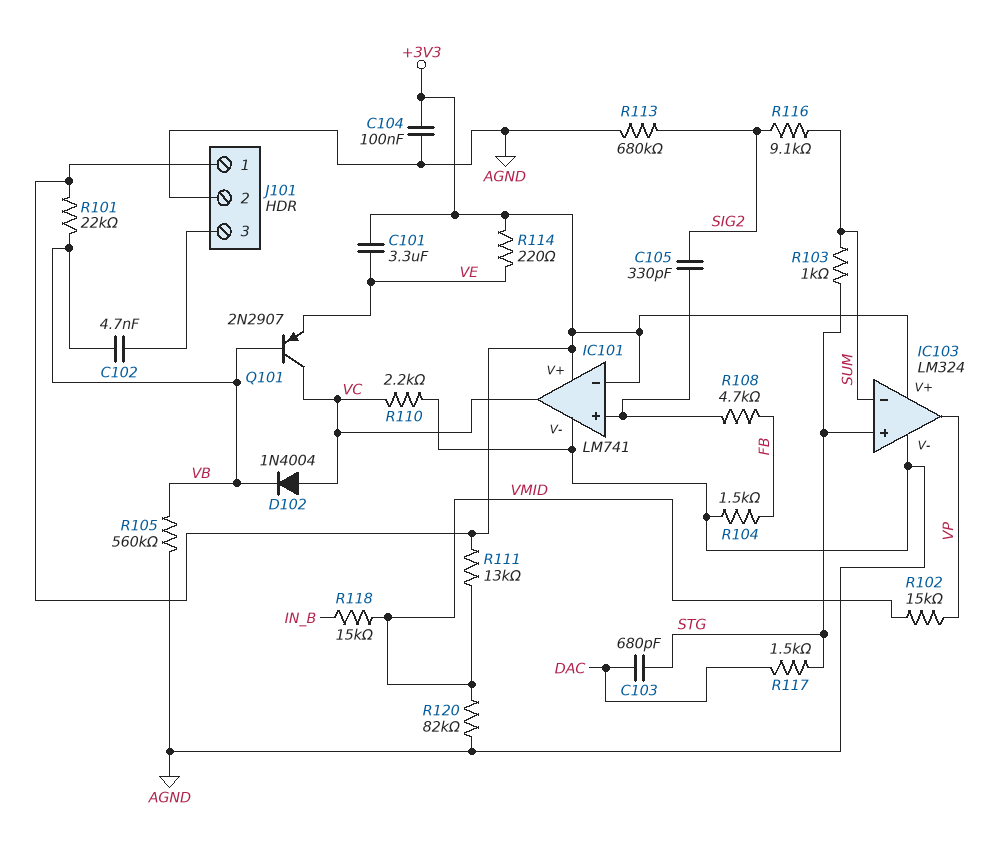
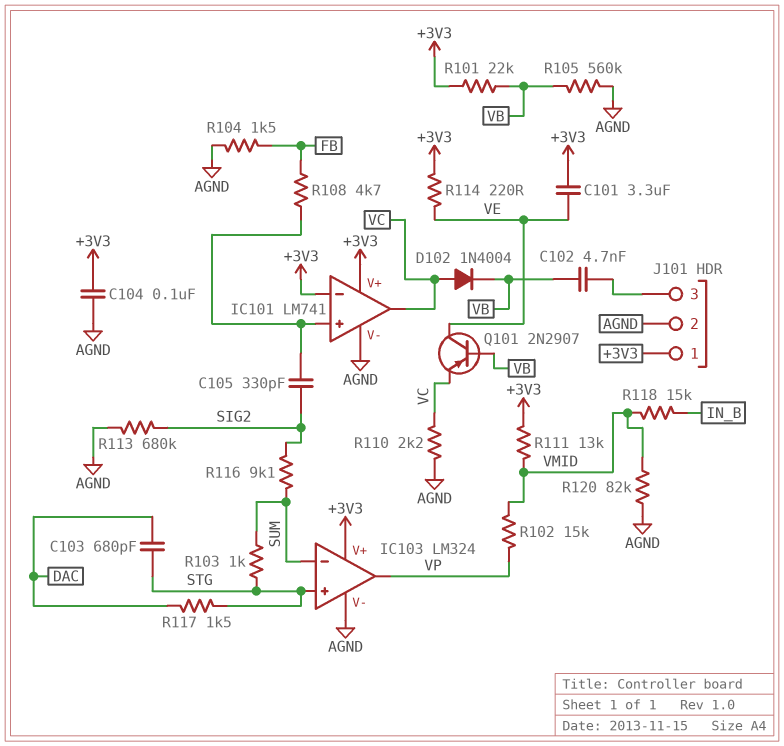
Q101: PNP 2N2907 (B VB, C VC, E VE) -> PNP 2N2907 (B VB, C VE, E VC)

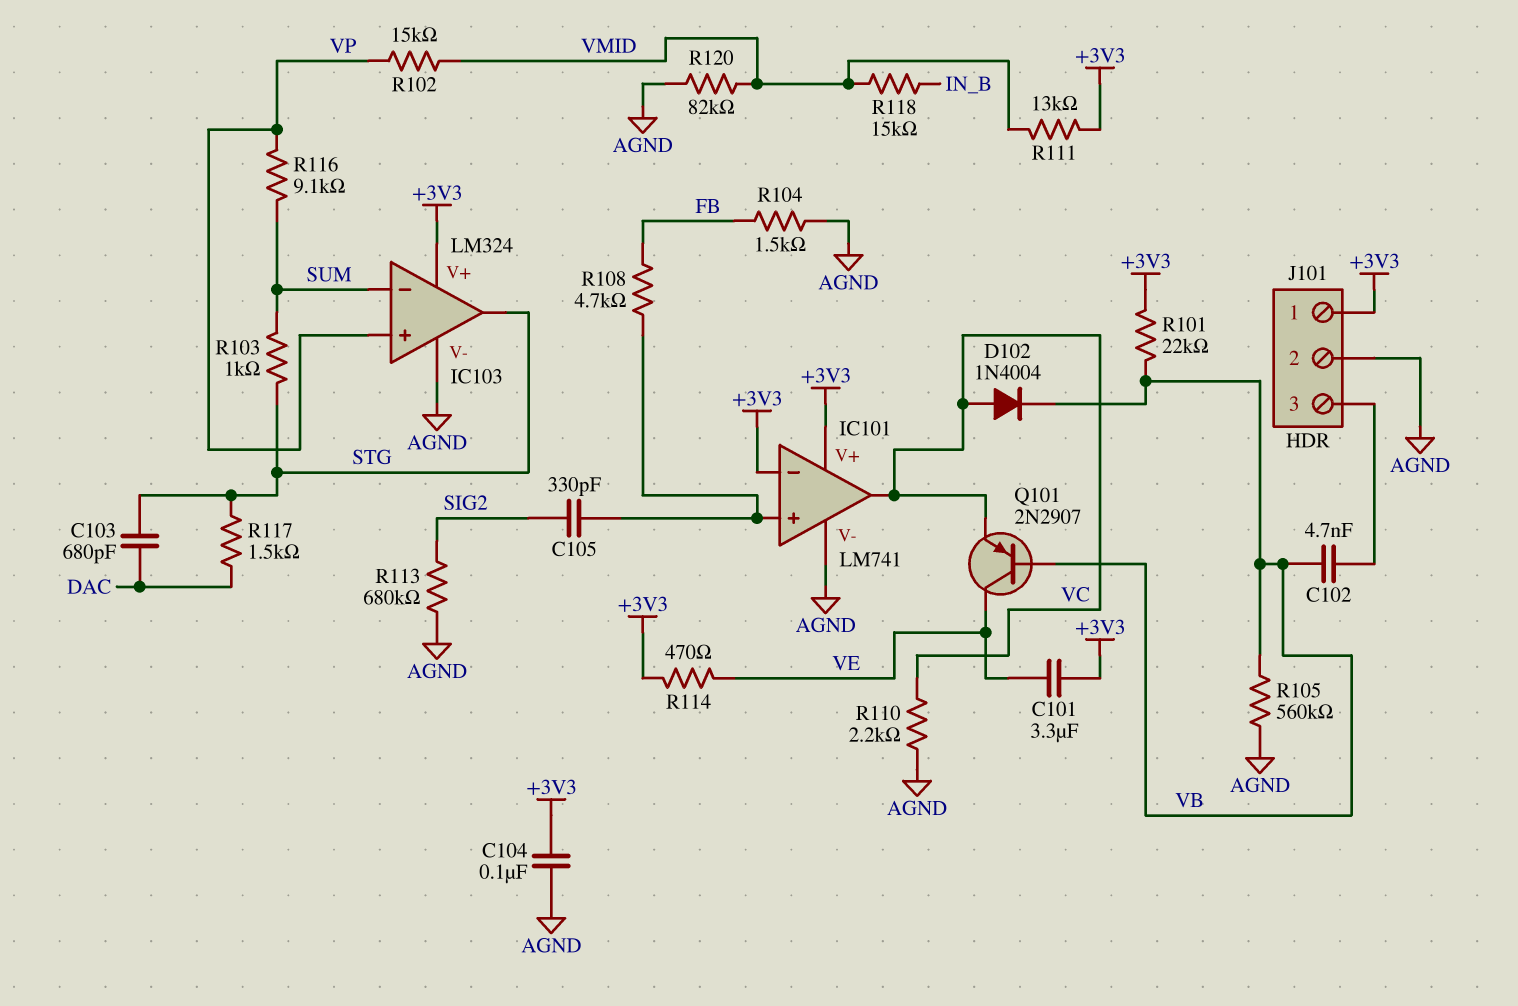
IC103 pin in+: STG -> VP
IC103 pin out: VP -> STG
R114: 220 (+3V3, VE) -> 470 (+3V3, VE)
R116: 9.1k (SIG2, SUM) -> 9.1k (SUM, VP)

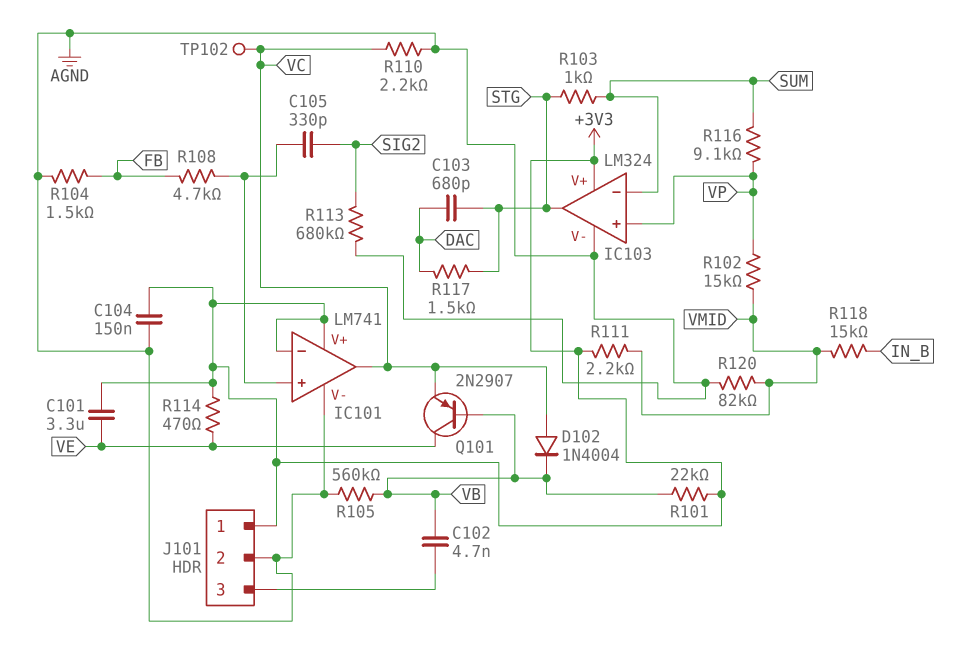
C104: 100nF (+3V3, AGND) -> 150nF (+3V3, AGND)
R111: 13k (+3V3, VMID) -> 2.2k (+3V3, VMID)
TP102: none -> test point (VC)

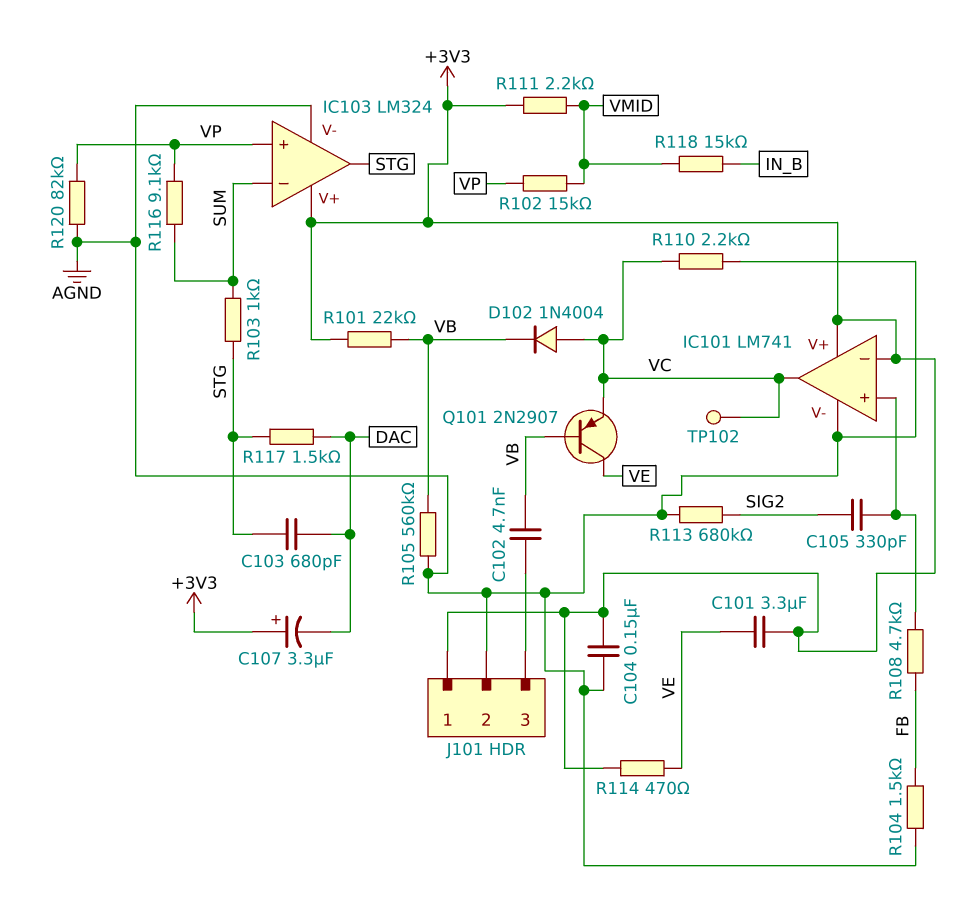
C107: none -> 3.3uF (plus +3V3, minus DAC)
R120: 82k (AGND, VMID) -> 82k (AGND, VP)

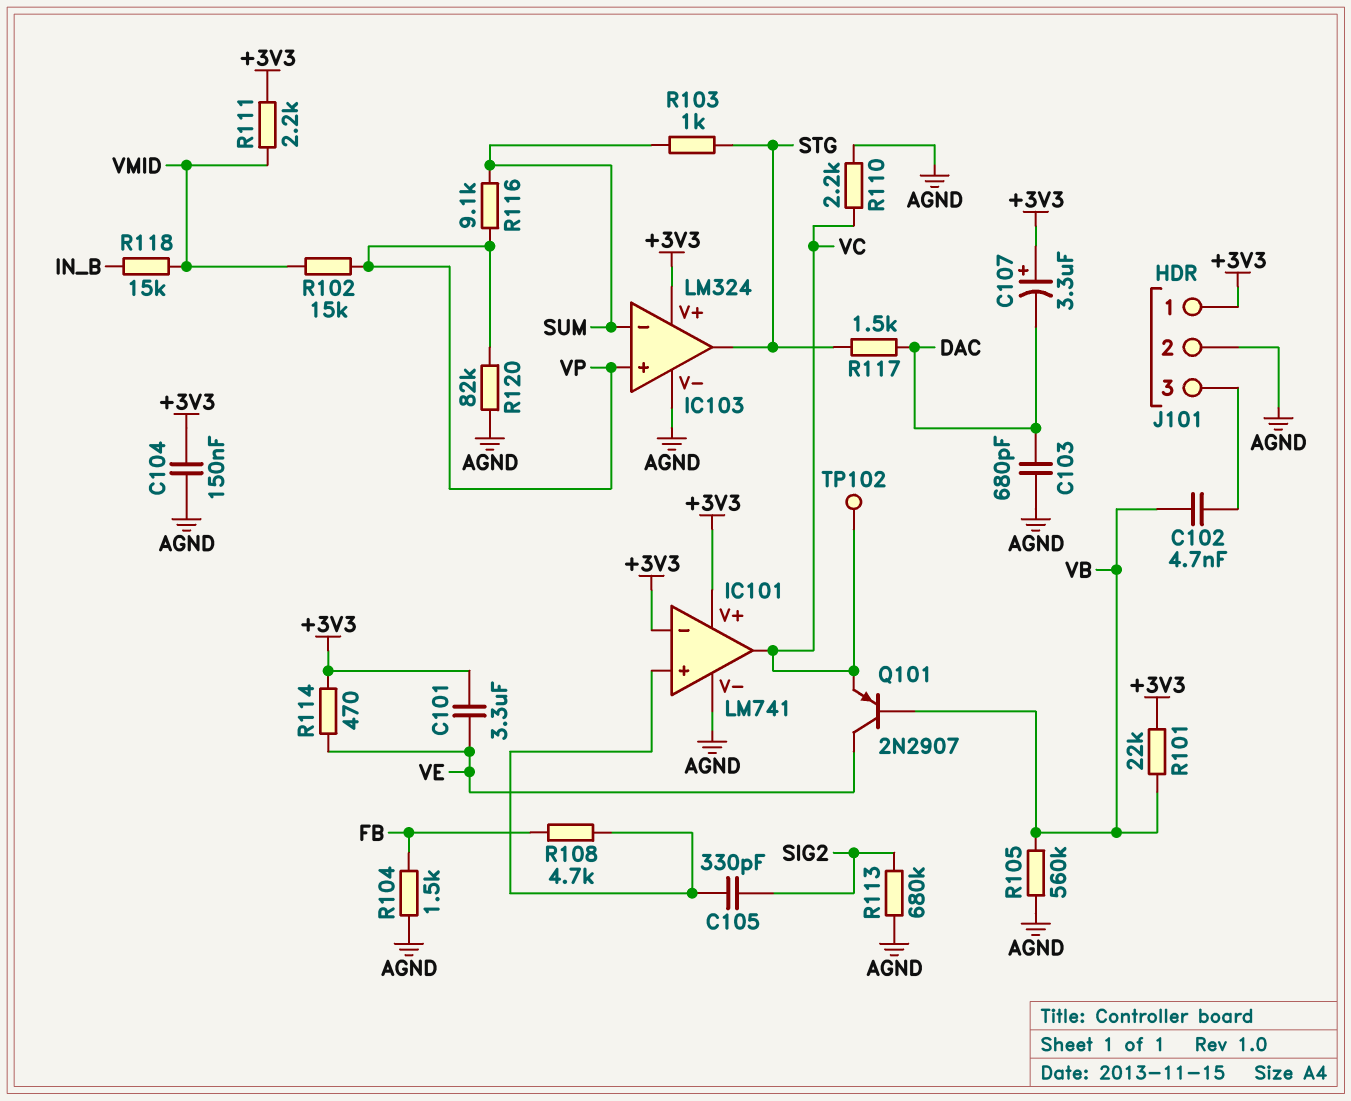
C103: 680pF (DAC, STG) -> 680pF (AGND, DAC)
D102: diode 1N4004 (A VC, K VB) -> none

